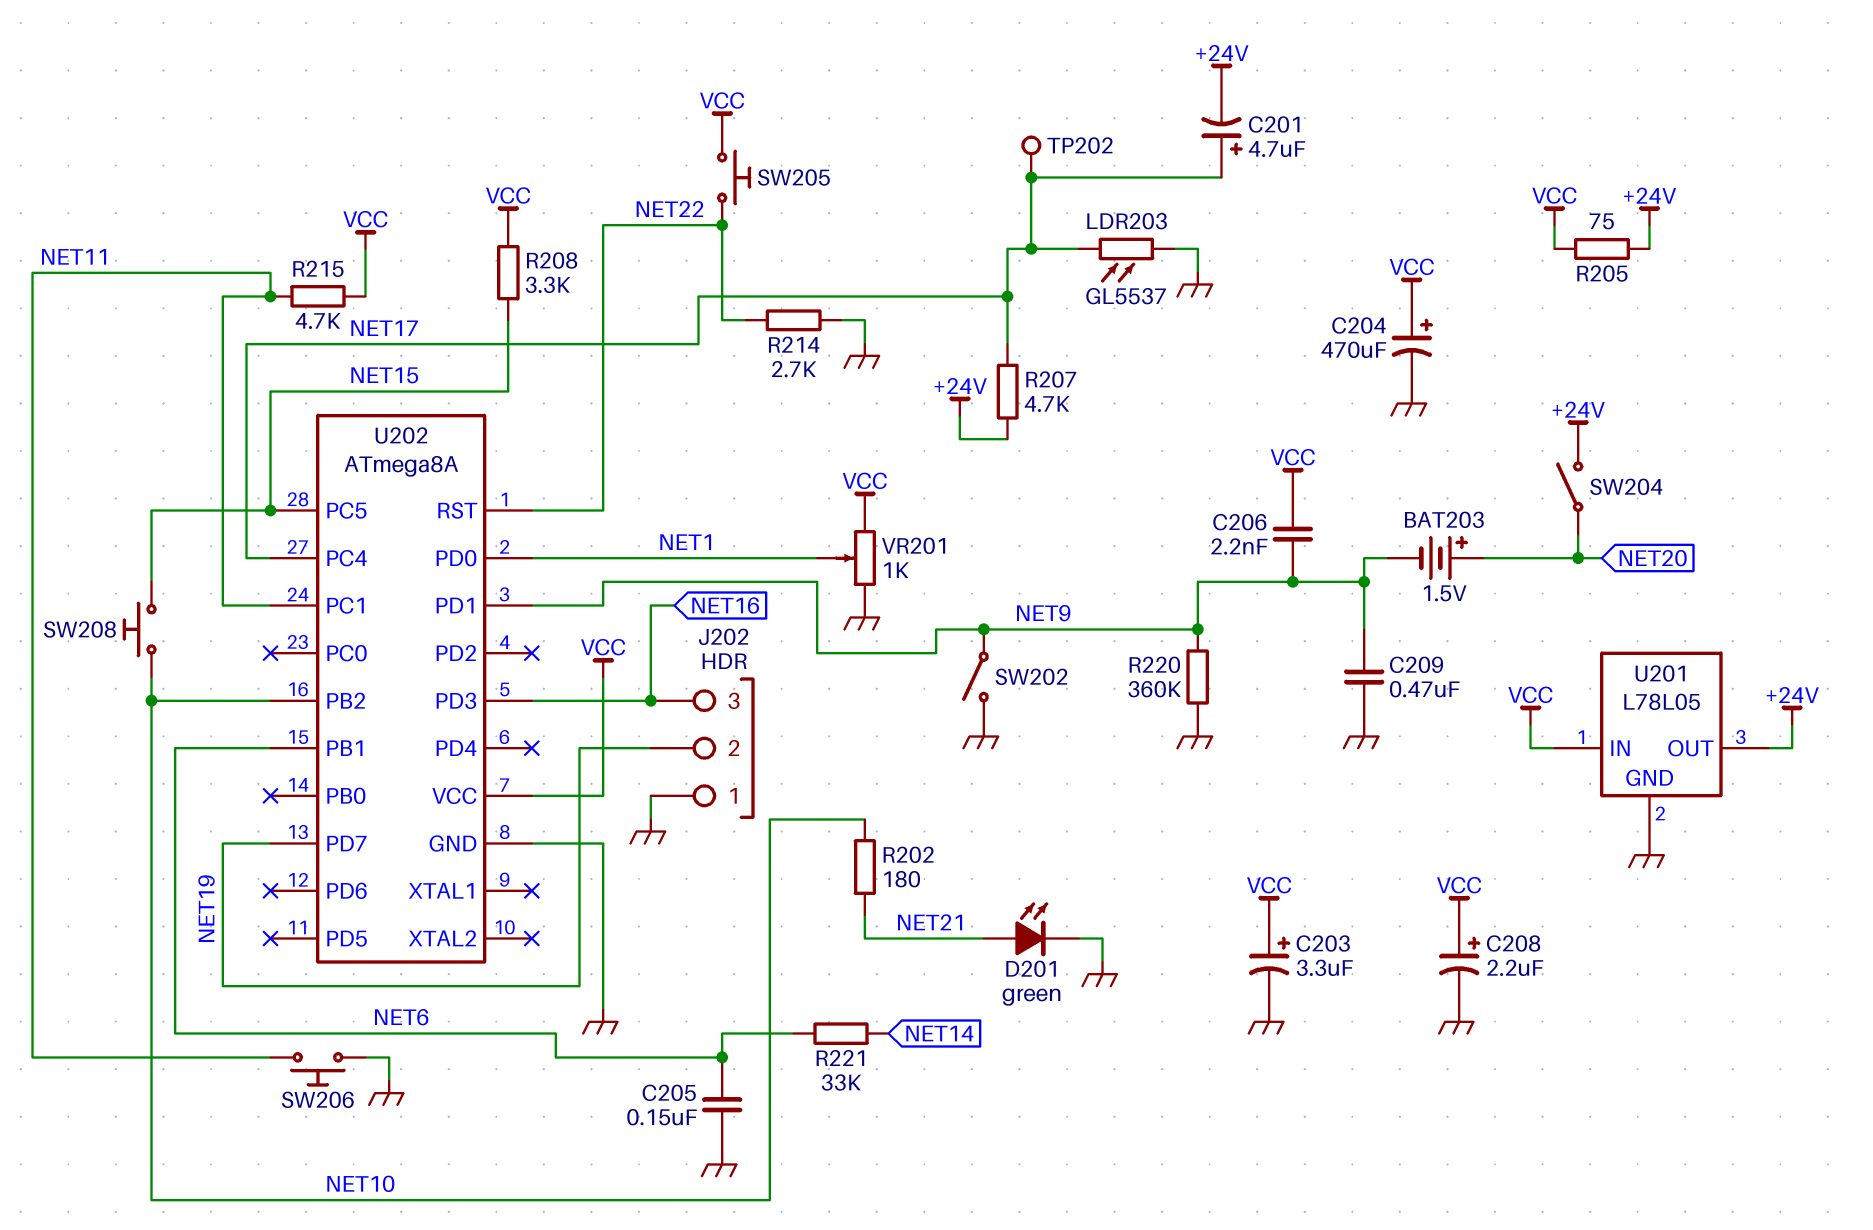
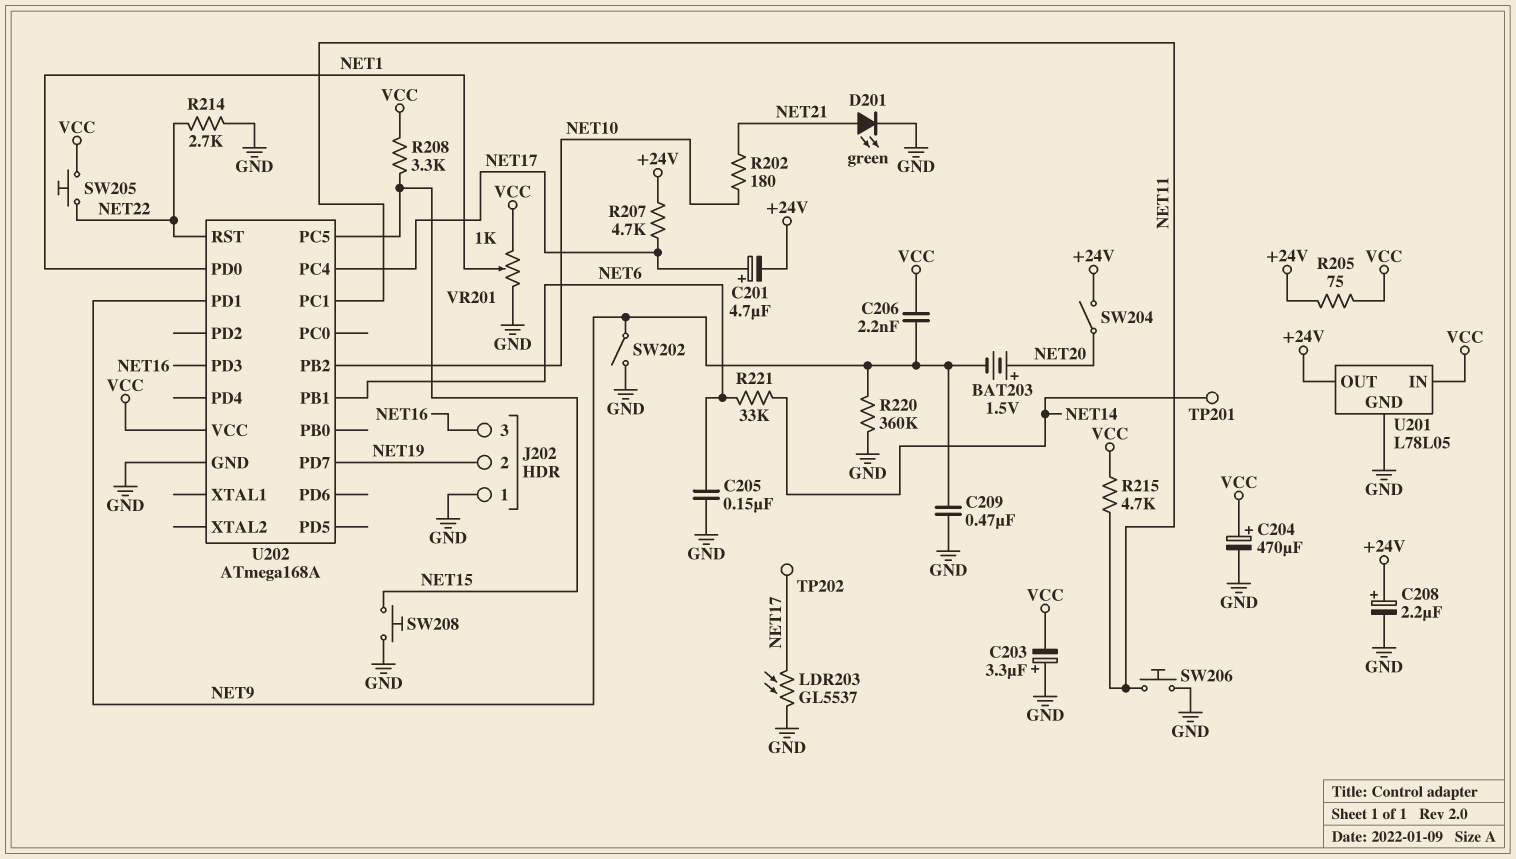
C203: 3.3uF (plus VCC, minus GND) -> 3.3uF (plus GND, minus VCC)
C208: 2.2uF (plus VCC, minus GND) -> 2.2uF (plus +24V, minus GND)
SW208: button (NET10, NET15) -> button (GND, NET15)
TP201: none -> test point (NET14)
U202: ATmega8A -> ATmega168A

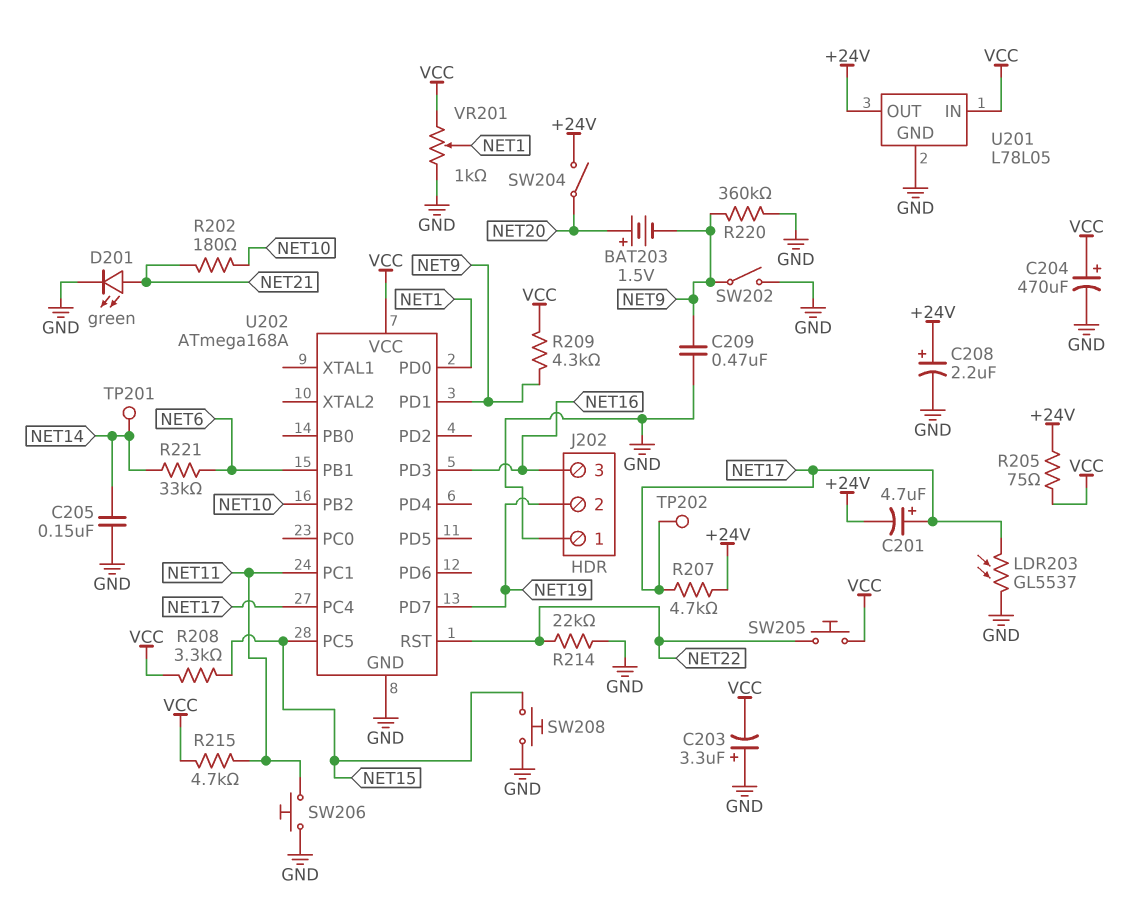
C205: 150nF (GND, NET6) -> 150nF (GND, NET14)
C206: 2.2nF (NET9, VCC) -> none
R209: none -> 4.3k (NET9, VCC)
R214: 2.7k (GND, NET22) -> 22k (GND, NET22)

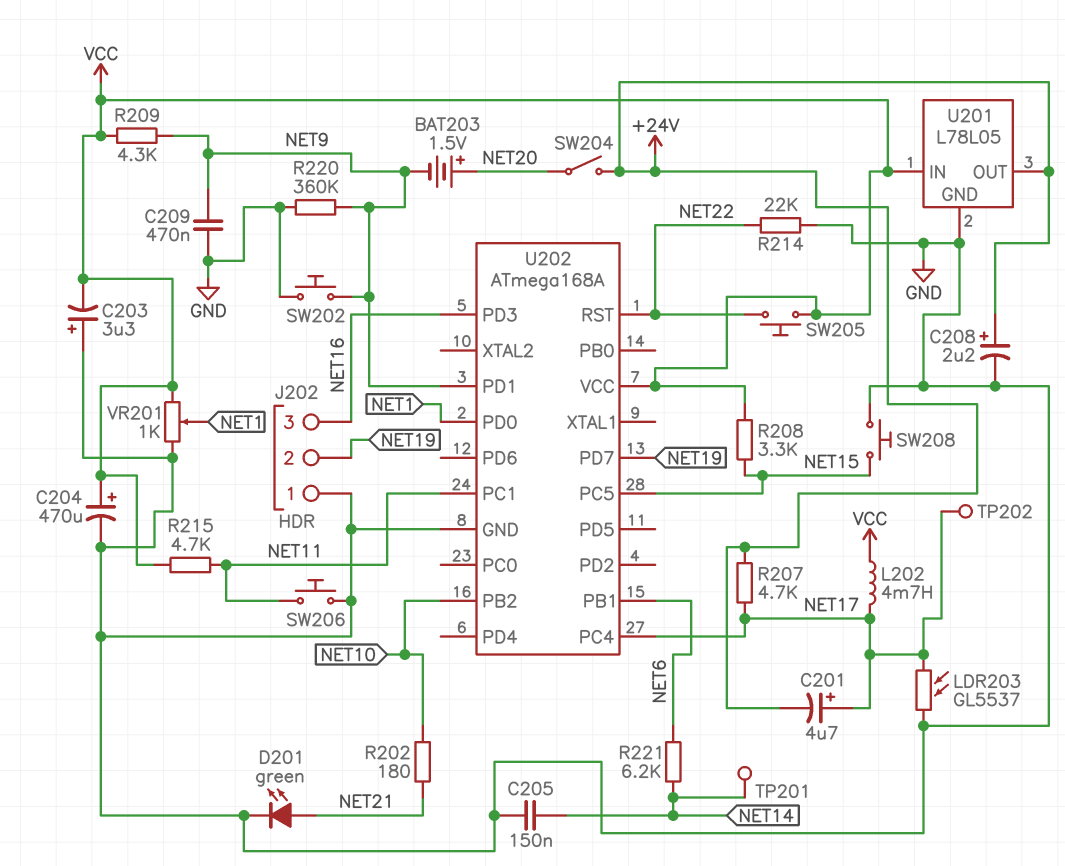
L202: none -> 4.7mH (NET17, VCC)
R205: 75 (+24V, VCC) -> none
R221: 33k (NET6, NET14) -> 6.2k (NET6, NET14)
SW202: switch (GND, NET9) -> button (GND, NET9)

